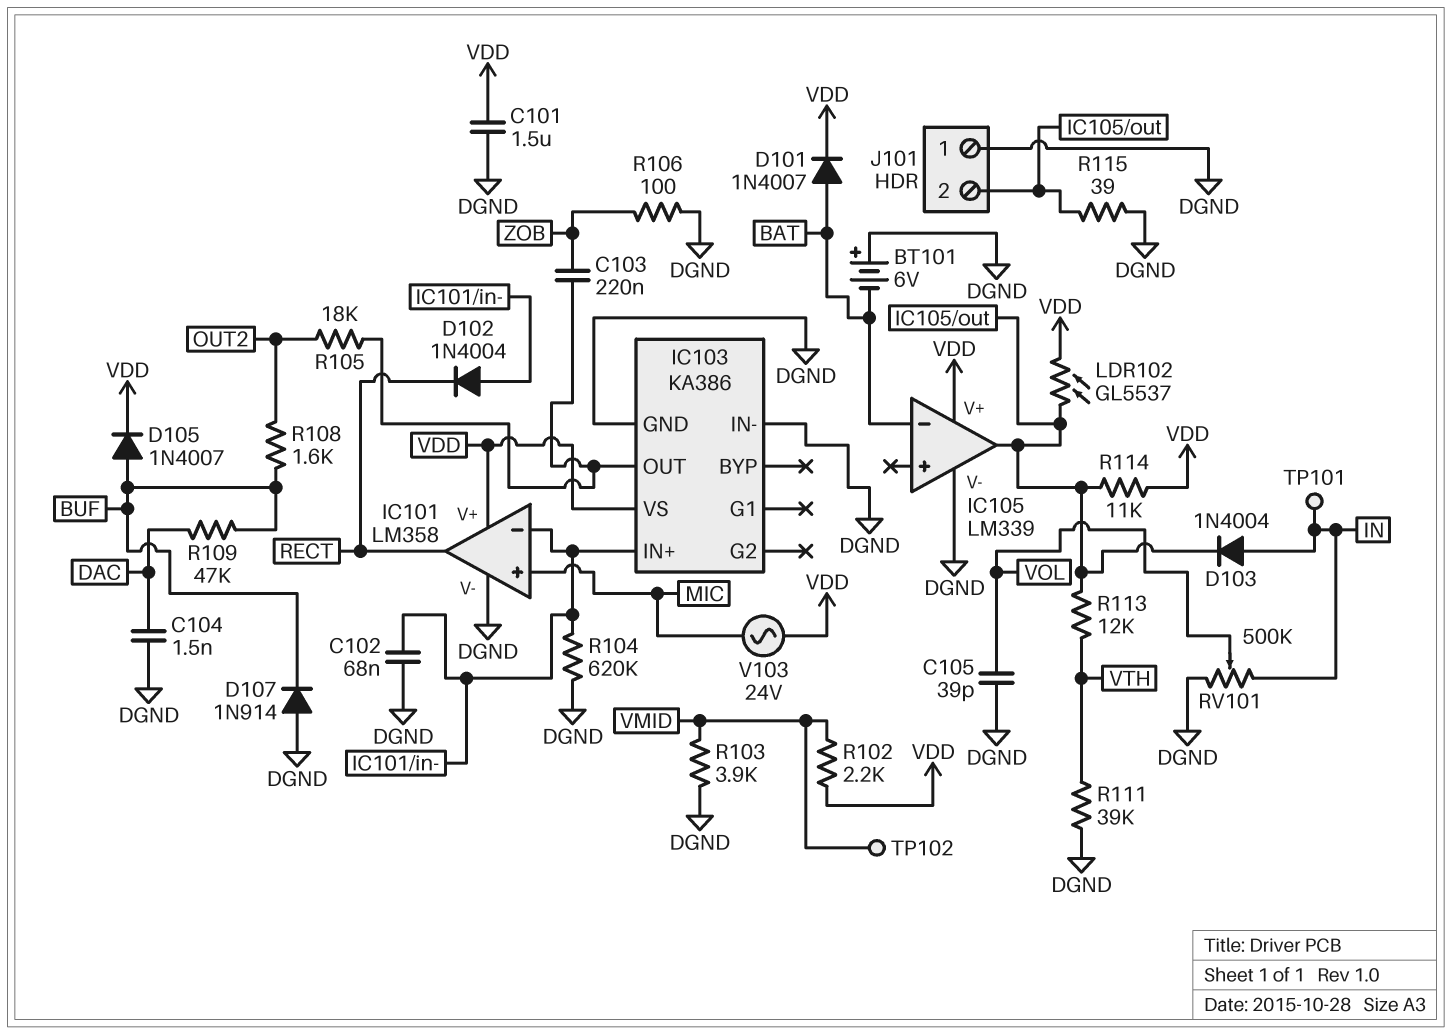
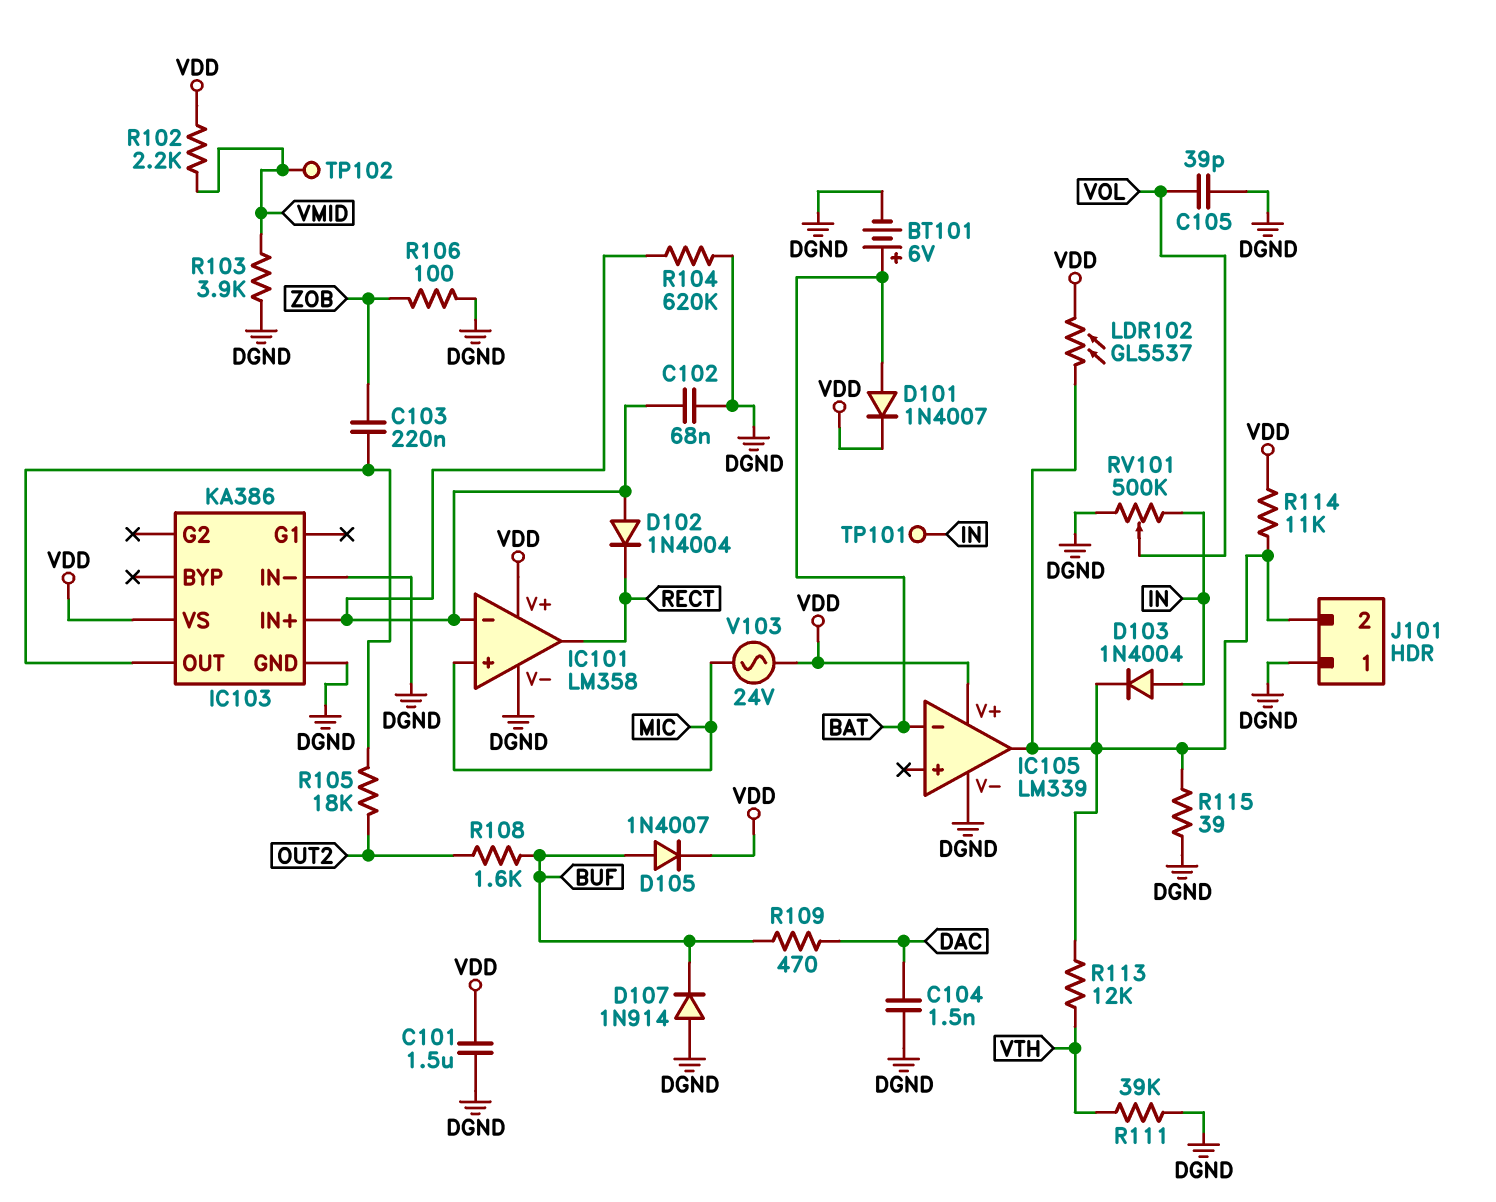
BT101: 6V (plus DGND, minus BAT) -> 6V (plus BAT, minus DGND)
R109: 47k (BUF, DAC) -> 470 (BUF, DAC)

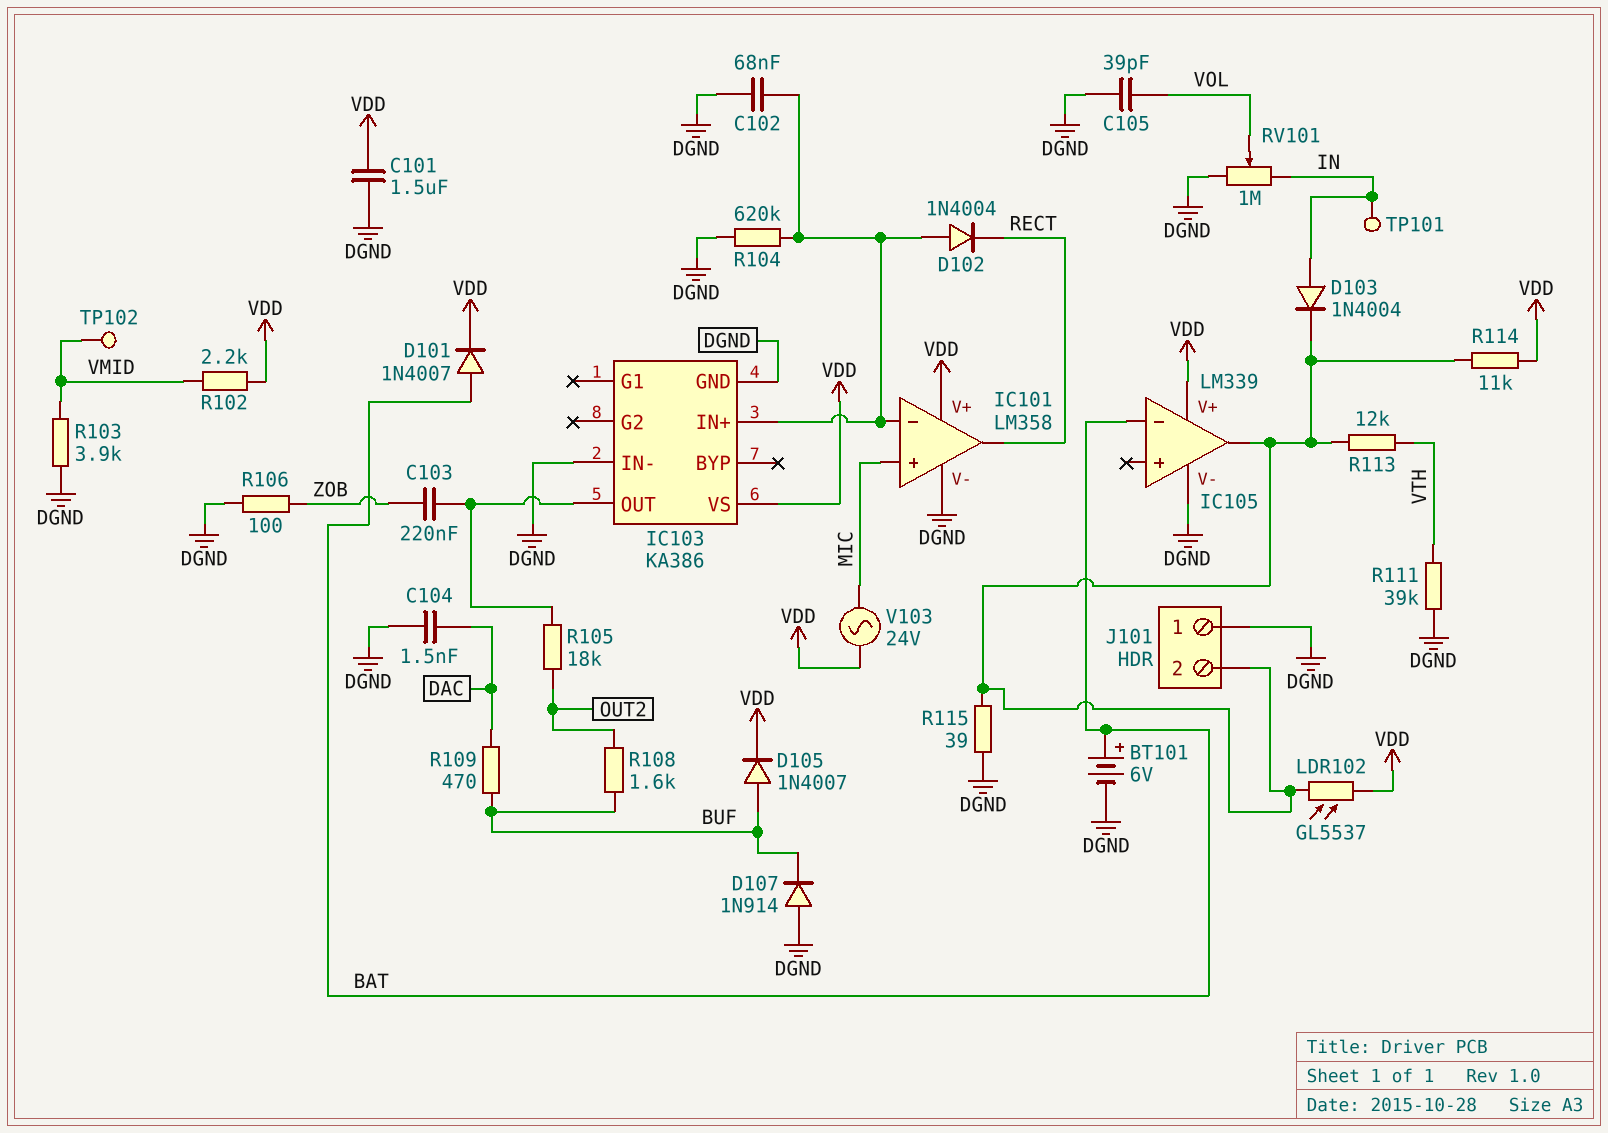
RV101: 500k (DGND, IN, wiper VOL) -> 1M (DGND, IN, wiper VOL)

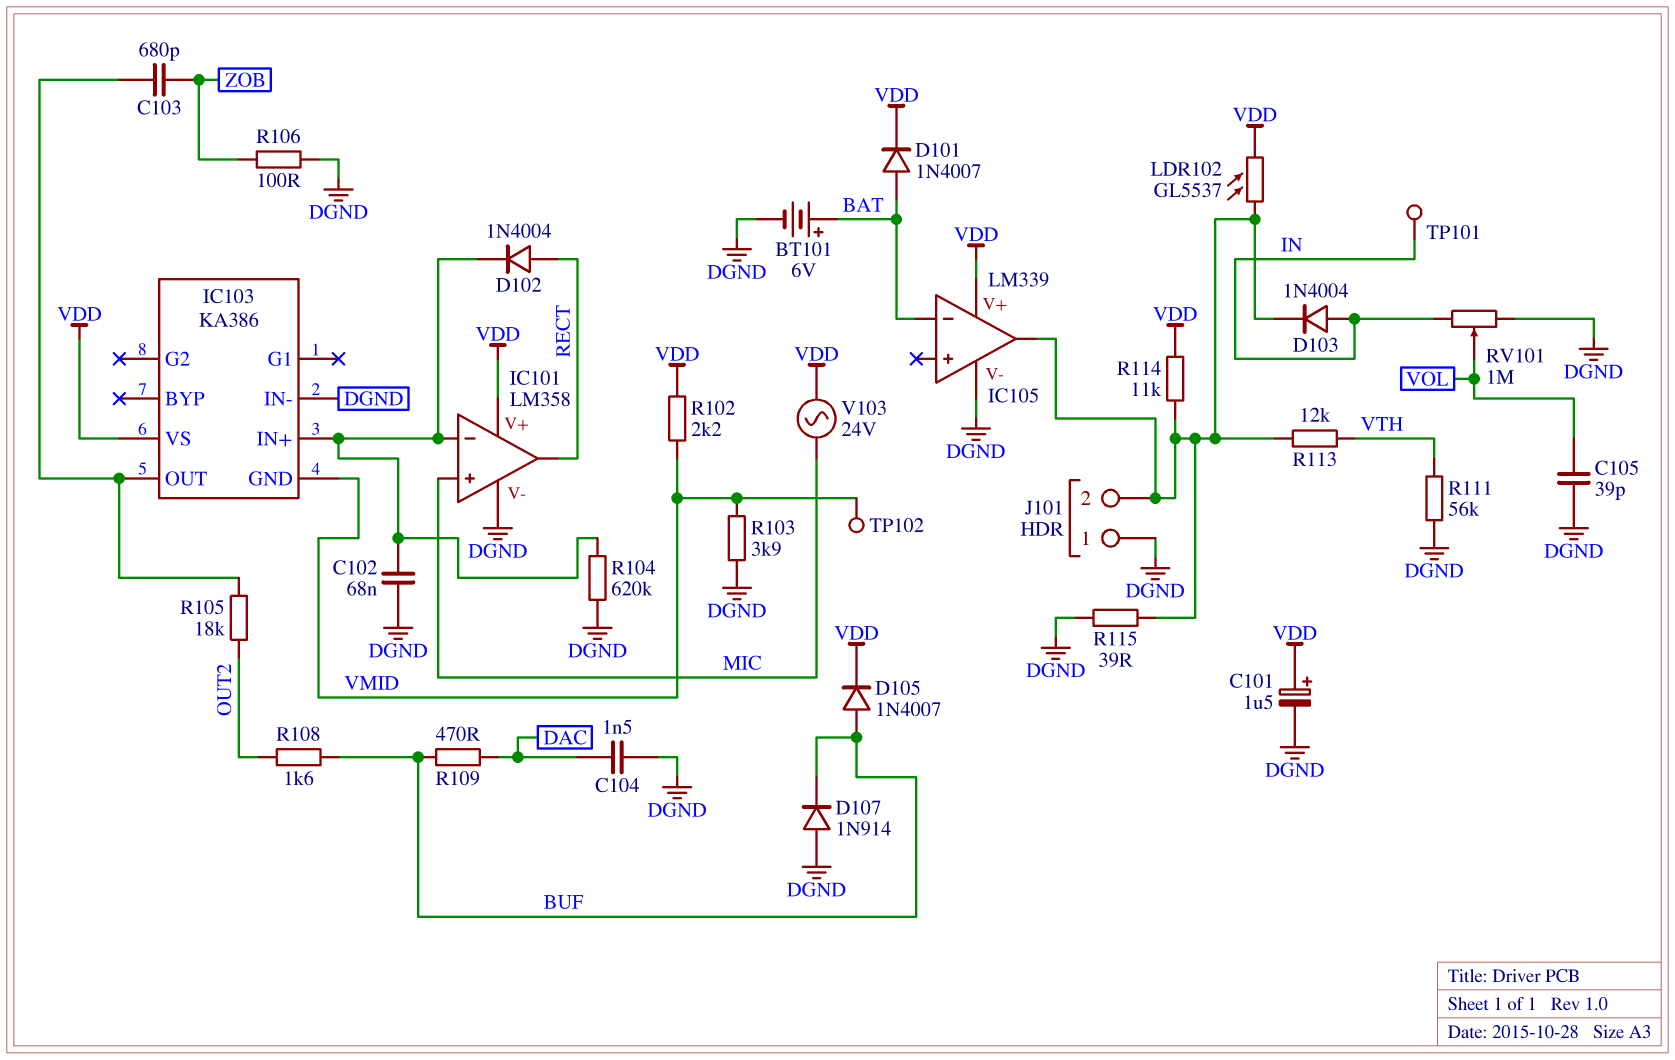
C101: 1.5uF (DGND, VDD) -> 1.5uF (plus VDD, minus DGND)
C103: 220nF (IC103/OUT, ZOB) -> 680pF (IC103/OUT, ZOB)
D102: diode 1N4004 (A IC101/in-, K RECT) -> diode 1N4004 (A RECT, K IC101/in-)
IC103 pin GND: DGND -> VMID
R111: 39k (DGND, VTH) -> 56k (DGND, VTH)

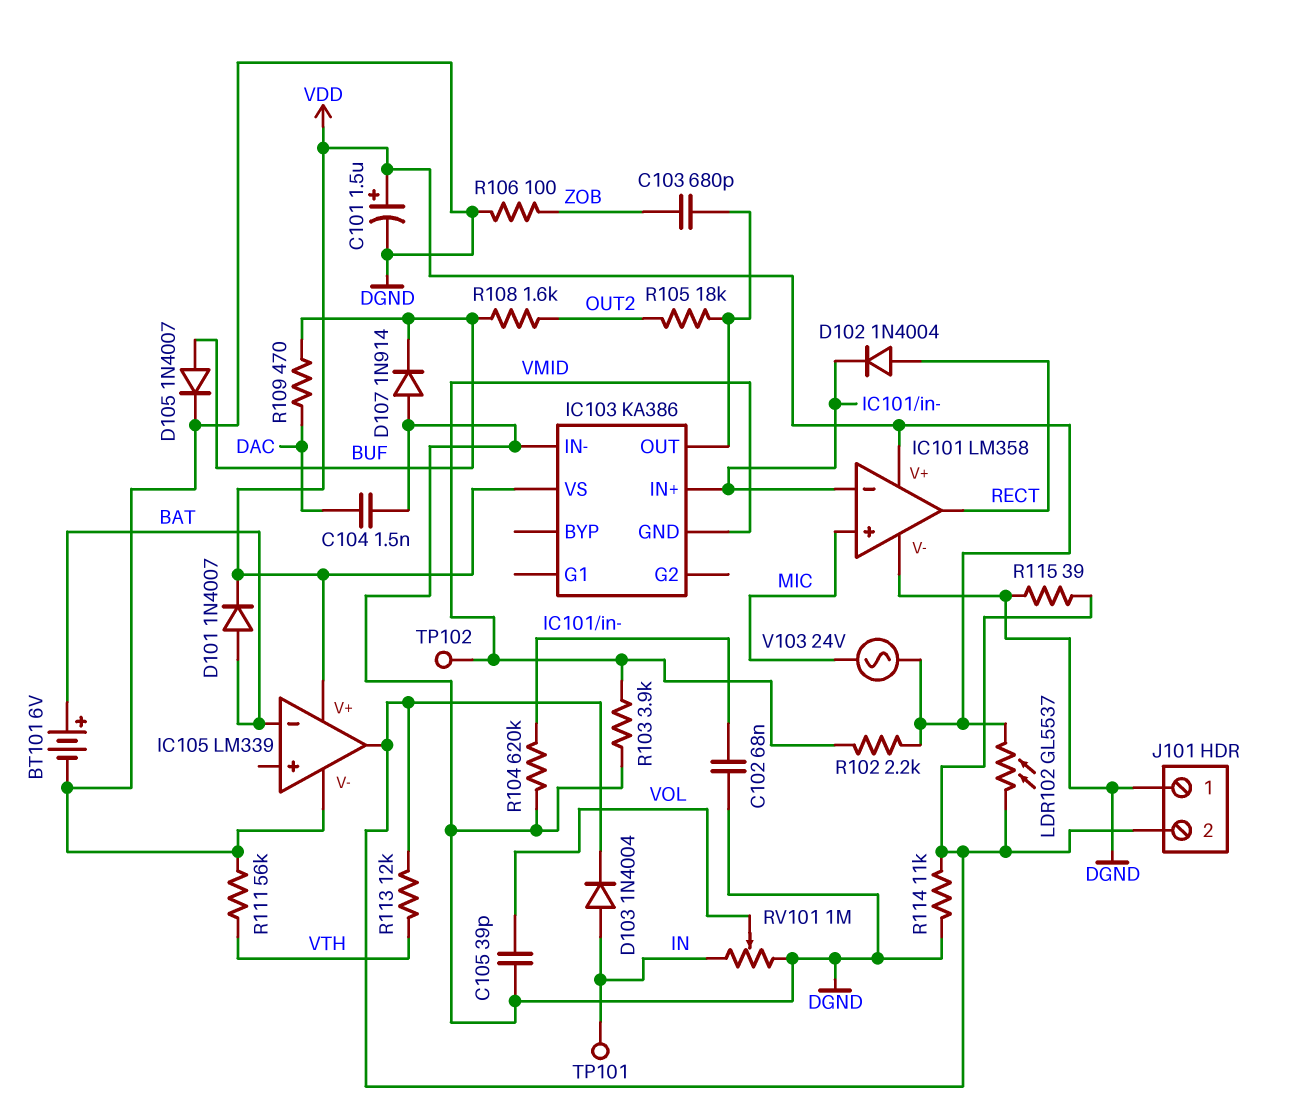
D105: diode 1N4007 (A BUF, K VDD) -> diode 1N4007 (A BUF, K DGND)
R114: 11k (IC105/out, VDD) -> 11k (DGND, IC105/out)

